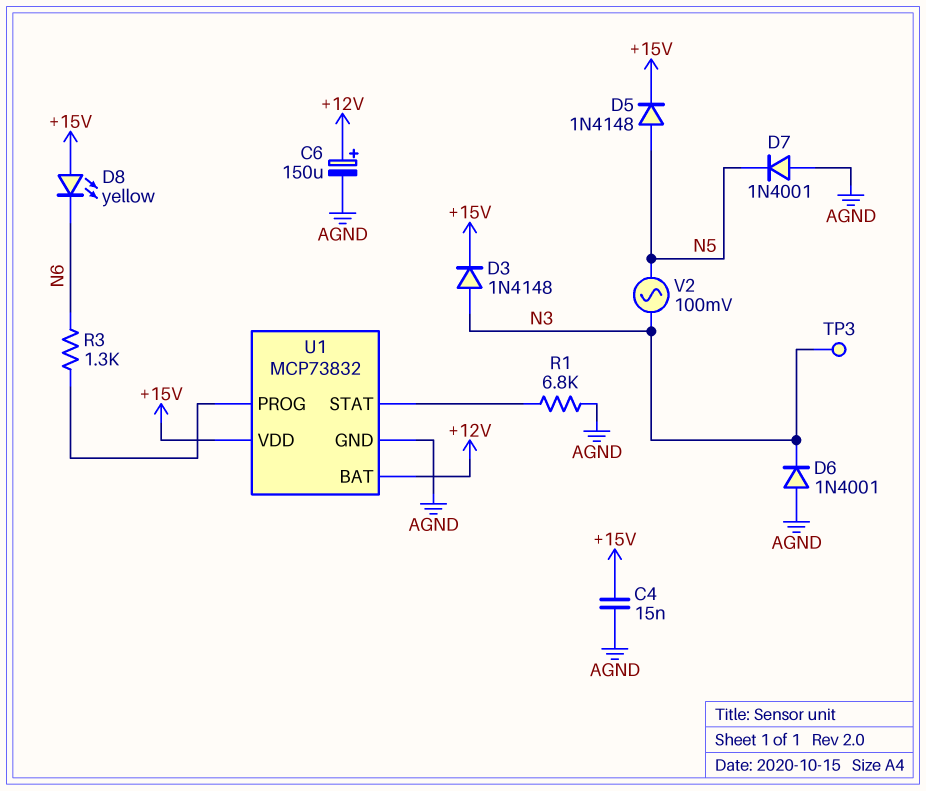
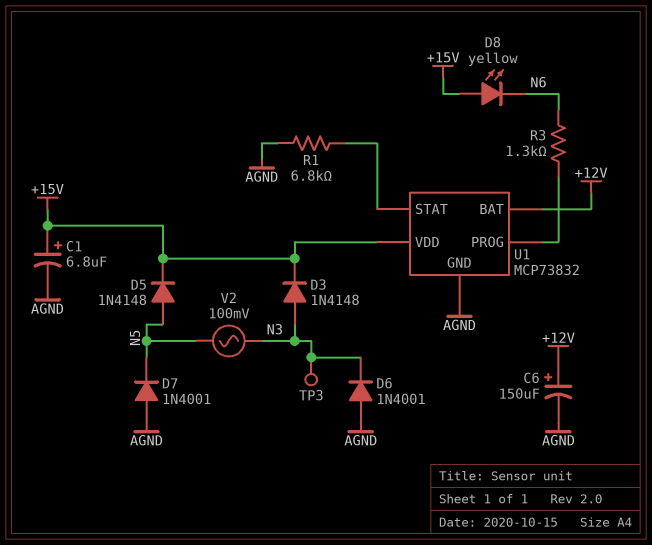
C1: none -> 6.8uF (plus +15V, minus AGND)
C4: 15nF (+15V, AGND) -> none

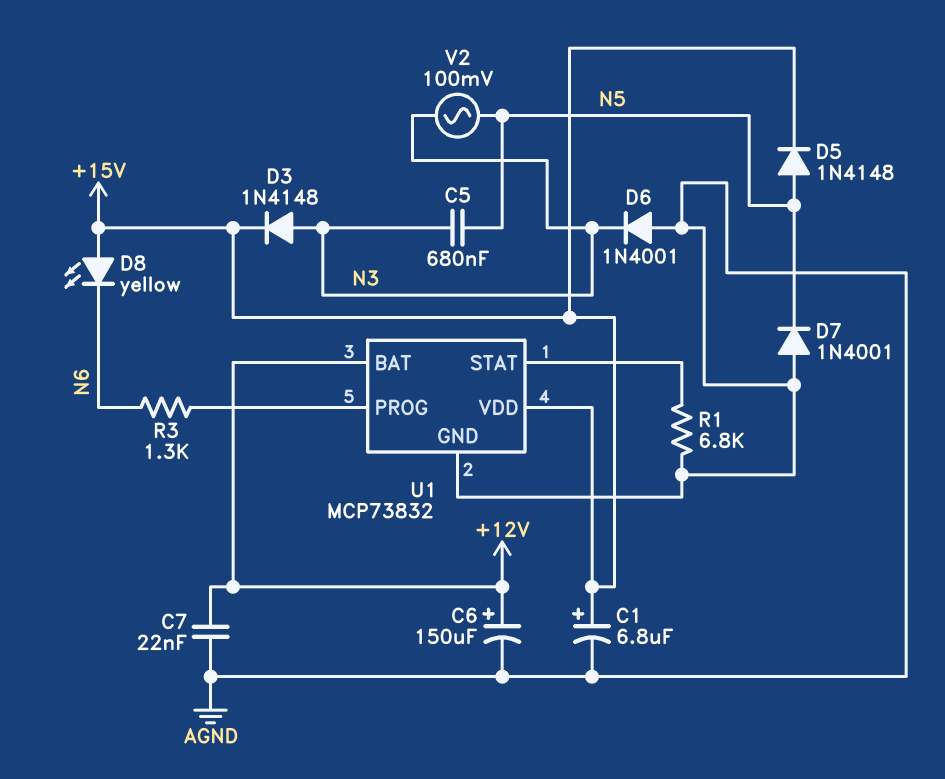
C5: none -> 680nF (N3, N5)
C7: none -> 22nF (+12V, AGND)
TP3: test point (N3) -> none

